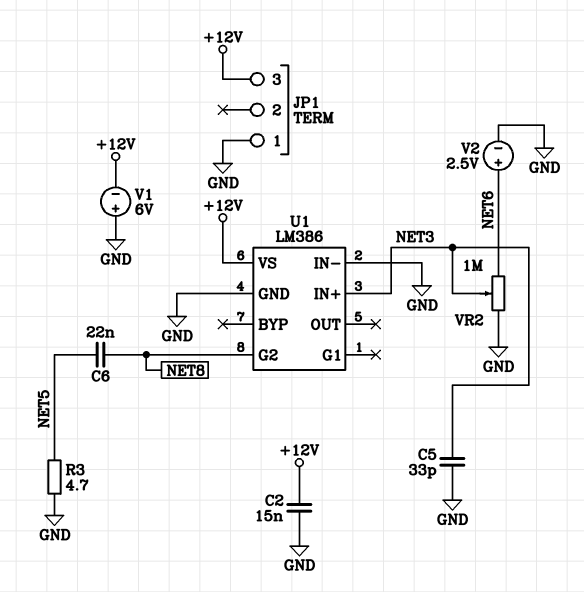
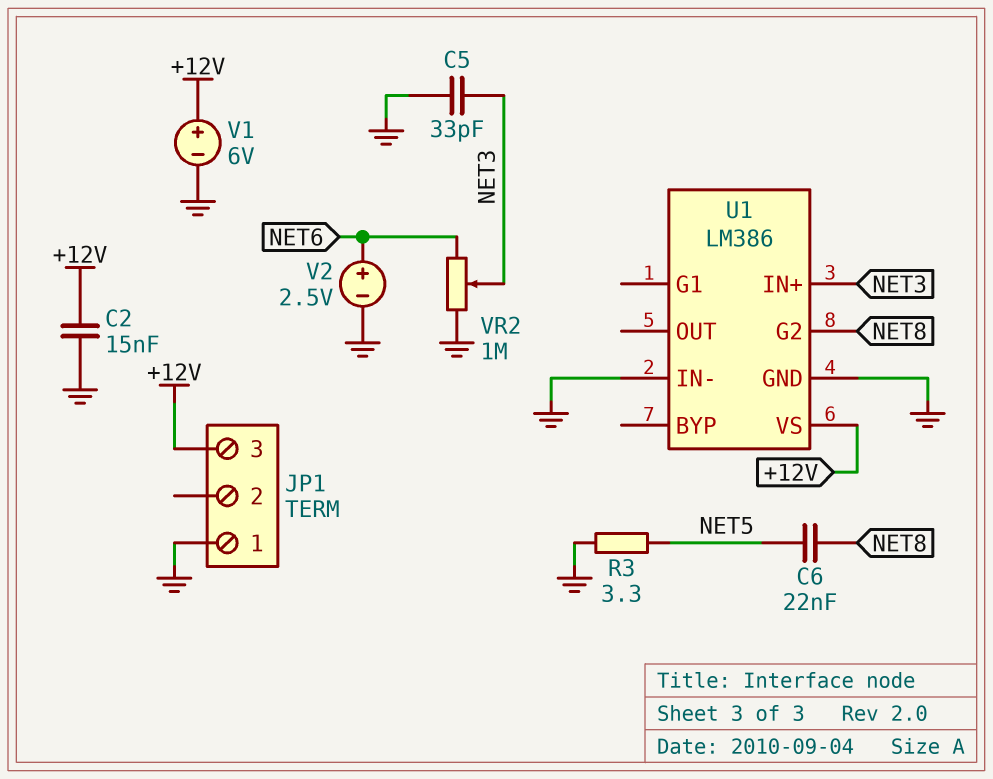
R3: 4.7 (GND, NET5) -> 3.3 (GND, NET5)
V1: 6V (plus GND, minus +12V) -> 6V (plus +12V, minus GND)

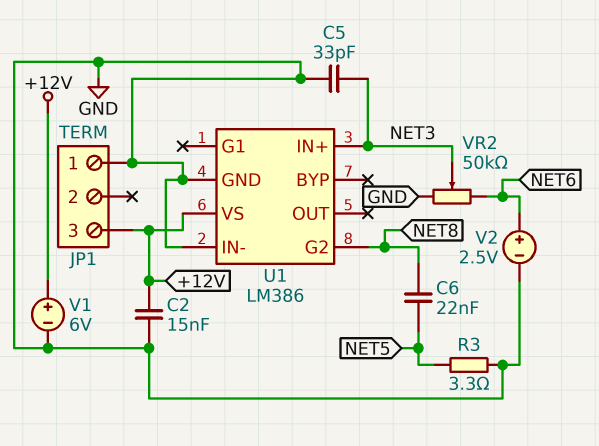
VR2: 1M (GND, NET6, wiper NET3) -> 50k (GND, NET6, wiper NET3)

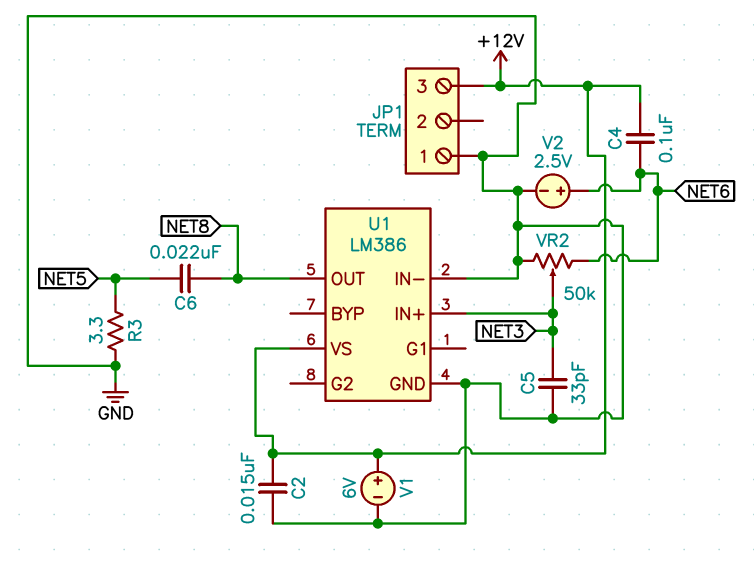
C4: none -> 100nF (+12V, NET6)
U1 pin G2: NET8 -> none
U1 pin OUT: none -> NET8

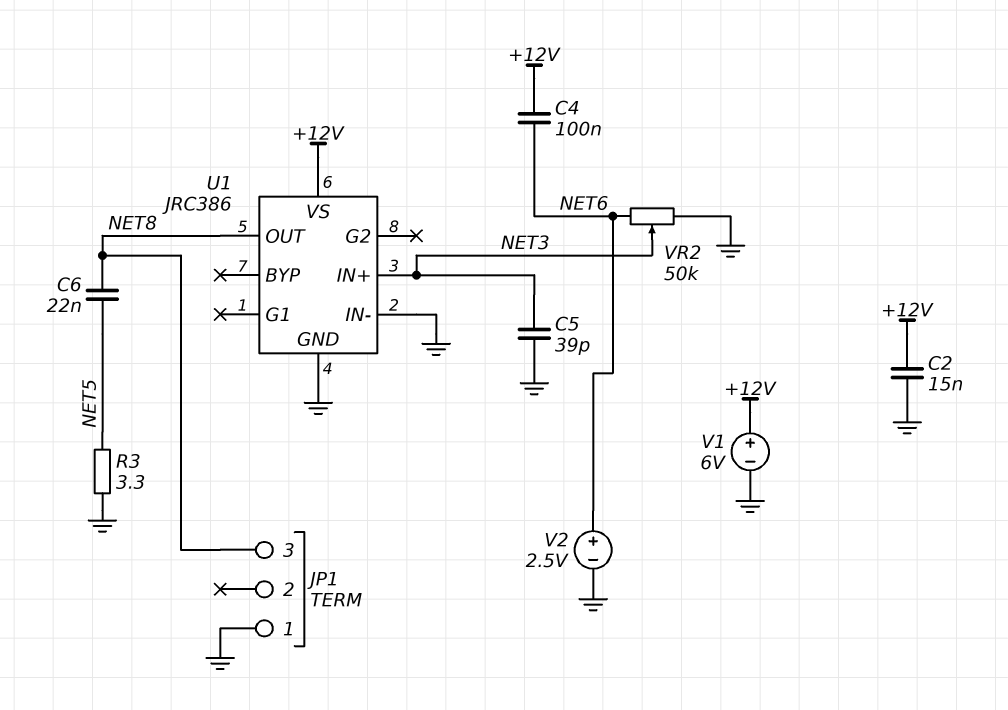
C5: 33pF (GND, NET3) -> 39pF (GND, NET3)
JP1 pin 3: +12V -> NET8
U1: LM386 -> JRC386

